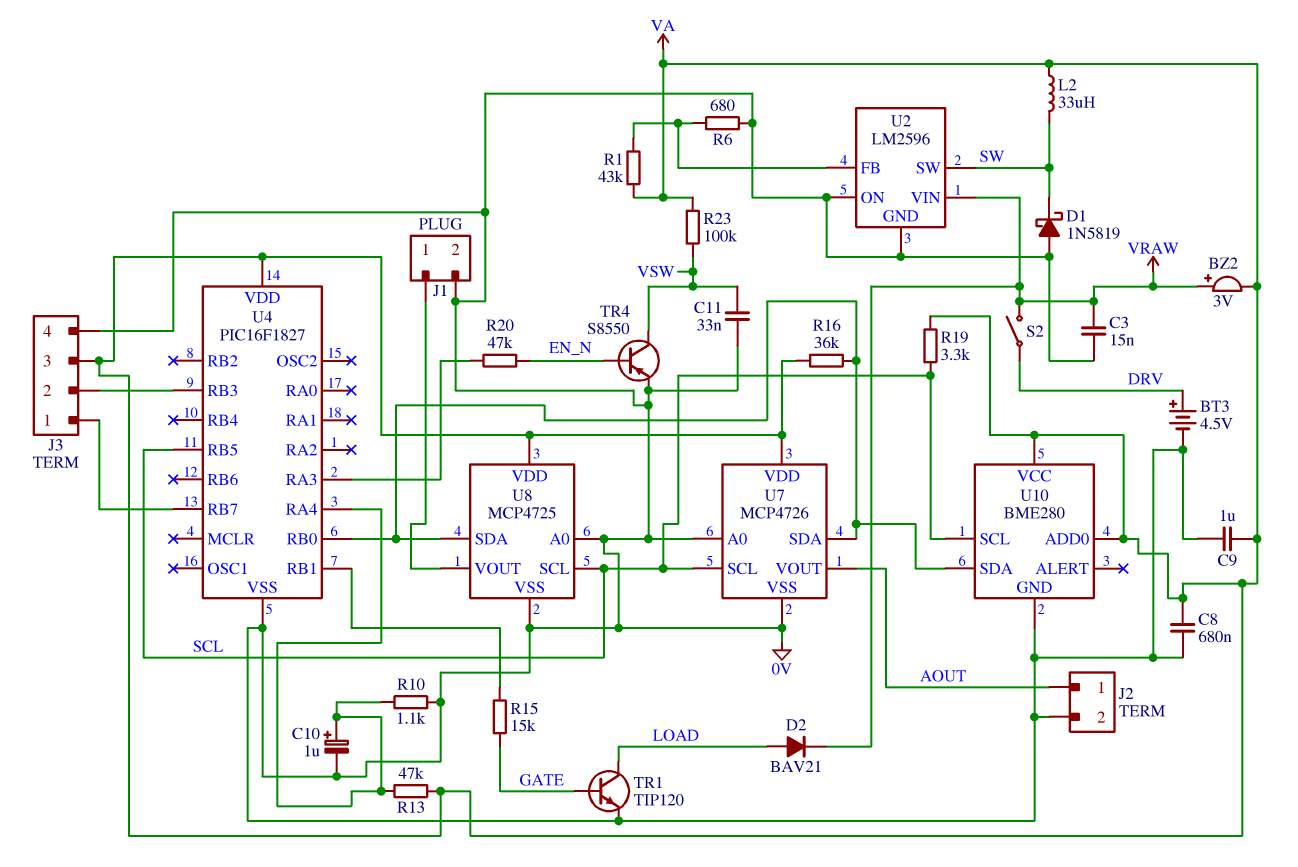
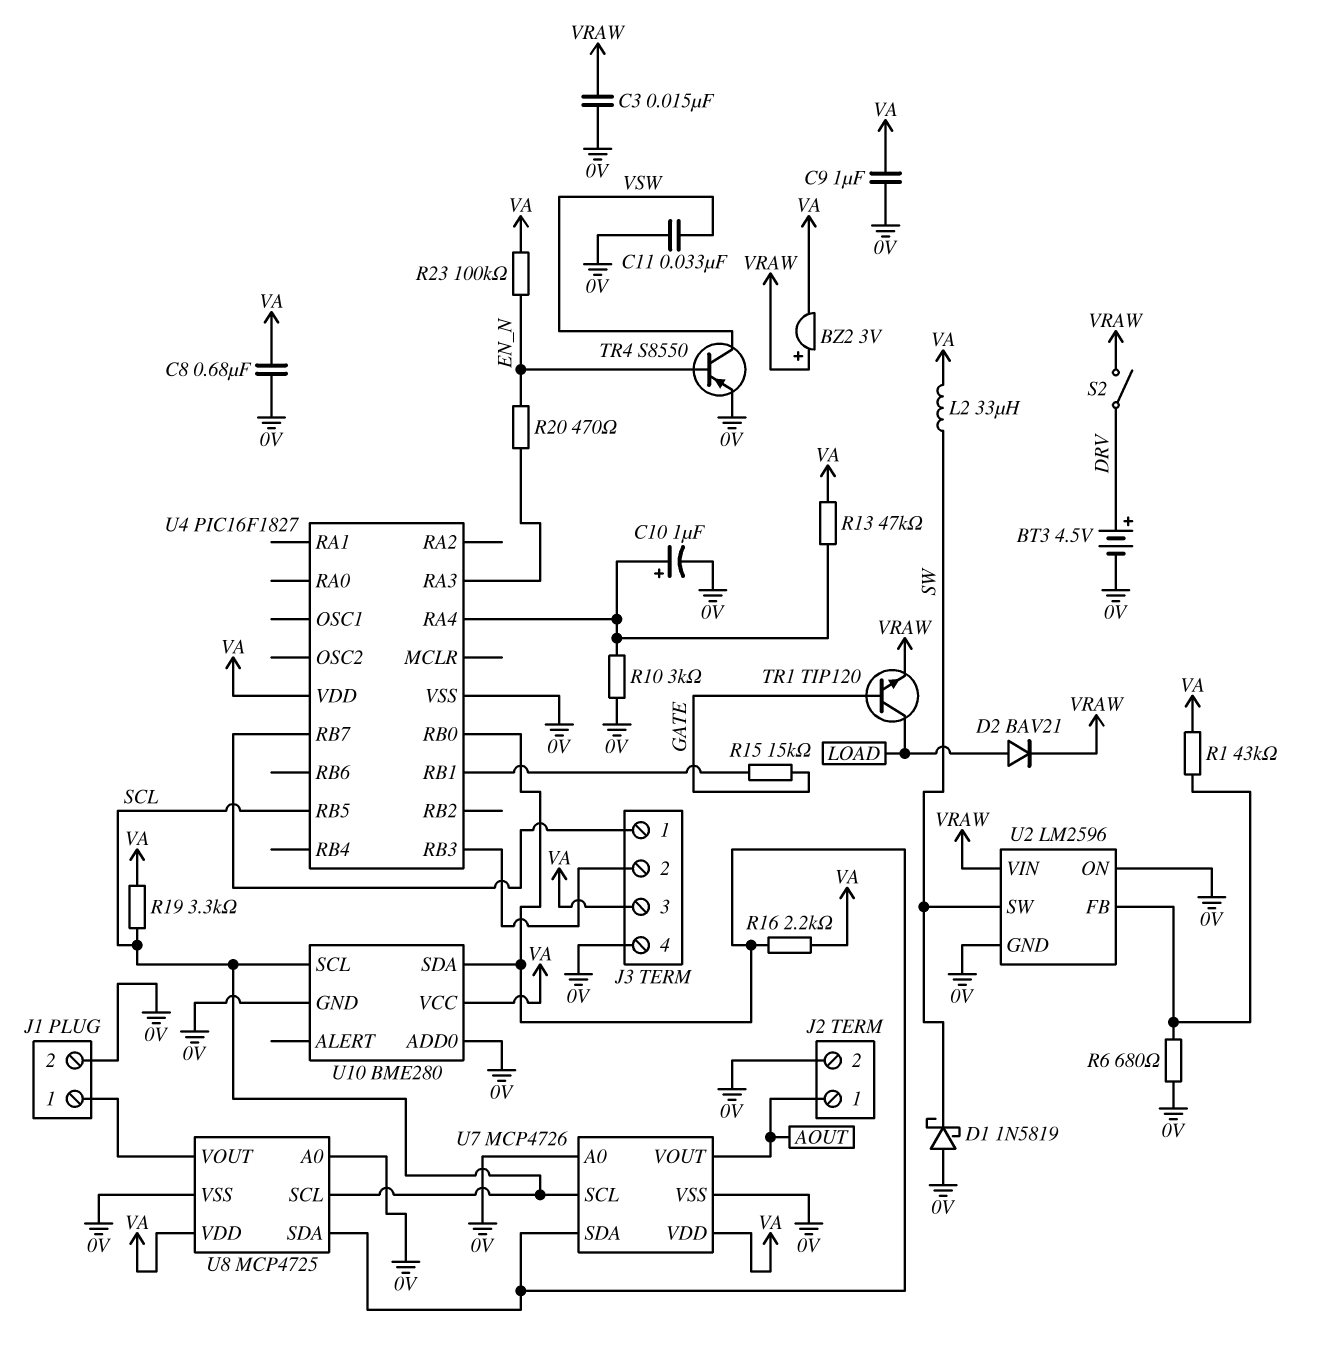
R10: 1.1k (0V, U4/RA4) -> 3k (0V, U4/RA4)
R16: 36k (U4/RB0, VA) -> 2.2k (U4/RB0, VA)
R20: 47k (EN_N, U4/RA3) -> 470 (EN_N, U4/RA3)
R23: 100k (VA, VSW) -> 100k (EN_N, VA)
TR1: NPN TIP120 (B GATE, C LOAD, E 0V) -> NPN TIP120 (B GATE, C LOAD, E VRAW)
U10 pin ADD0: VA -> 0V

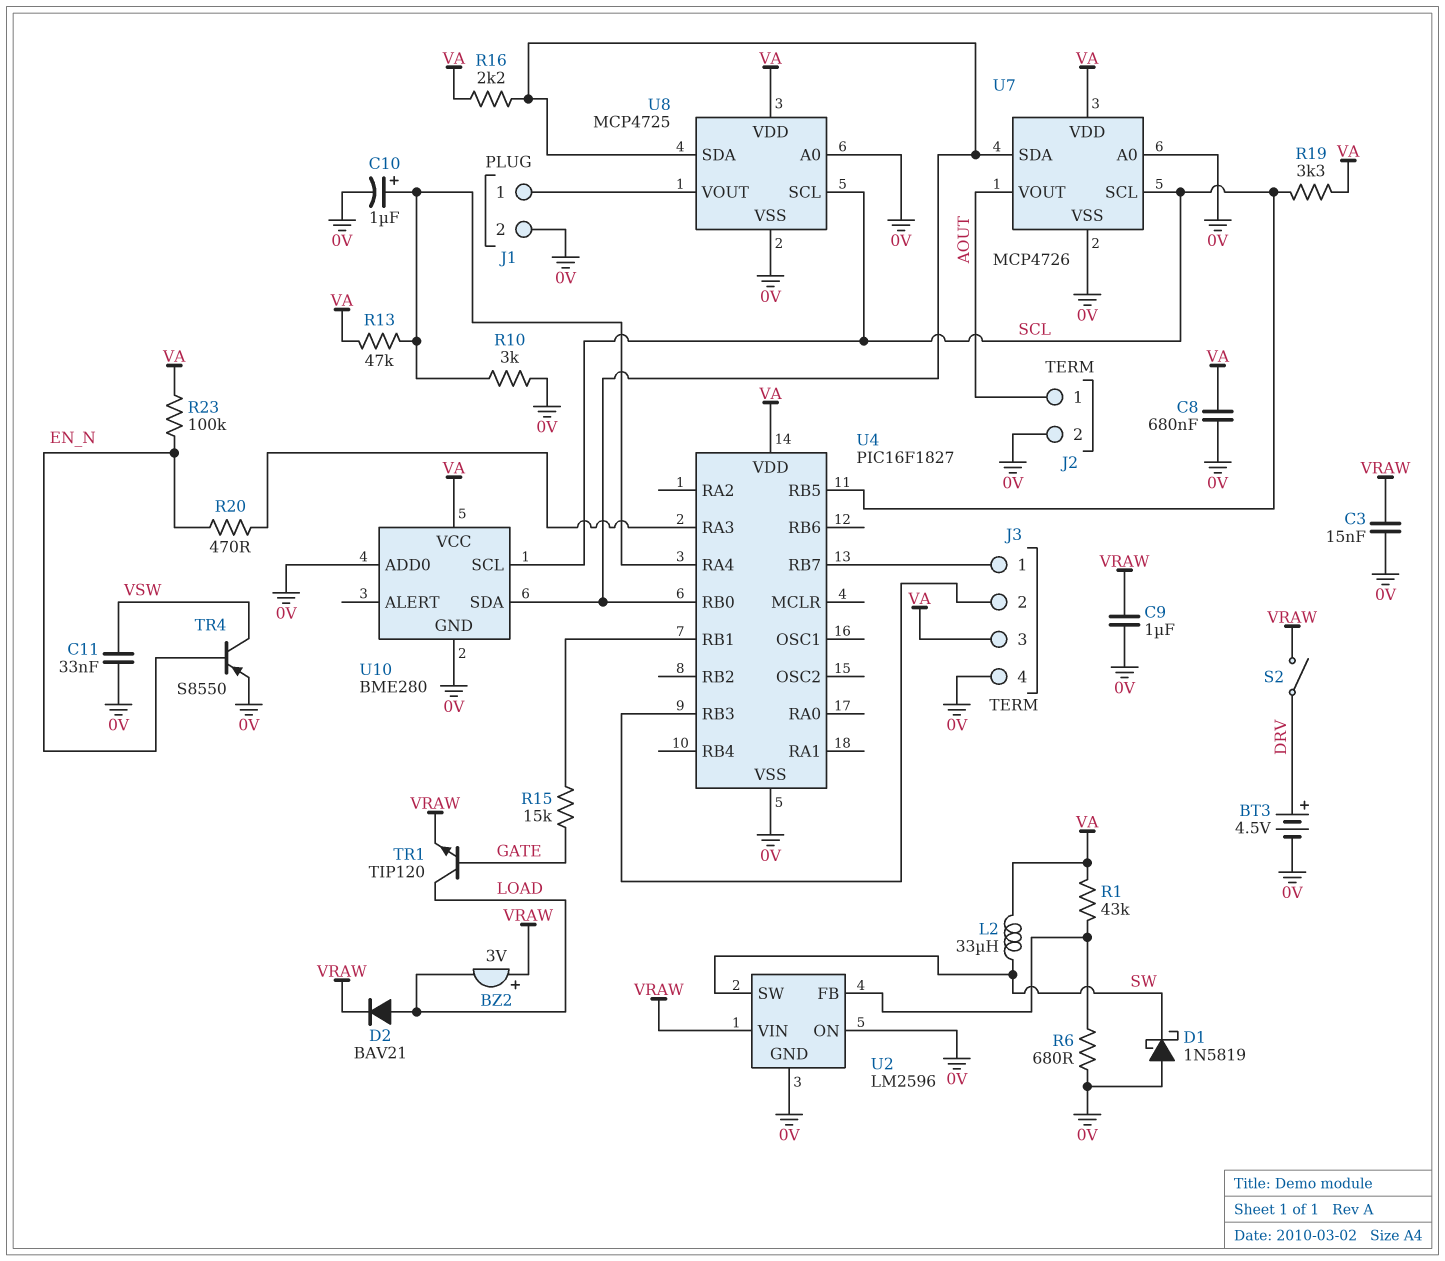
BZ2: buzzer 3V (plus VRAW, minus VA) -> buzzer 3V (plus VRAW, minus LOAD)
C9: 1uF (0V, VA) -> 1uF (0V, VRAW)

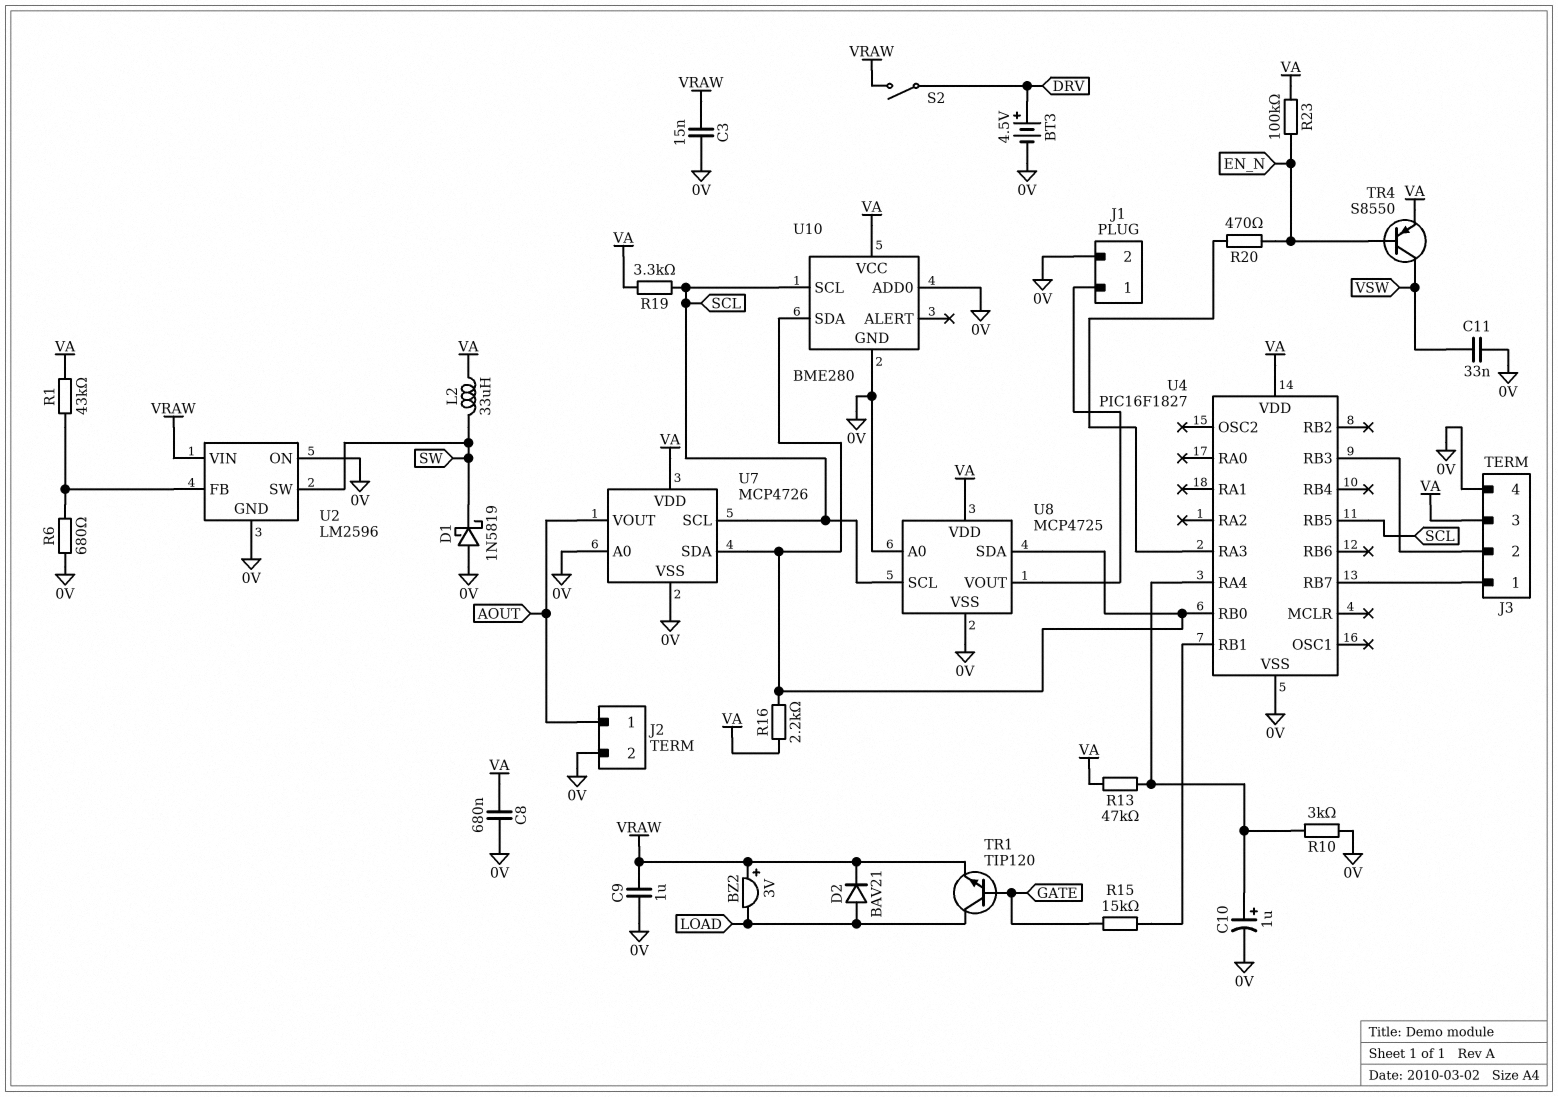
TR4: PNP S8550 (B EN_N, C VSW, E 0V) -> PNP S8550 (B EN_N, C VSW, E VA)

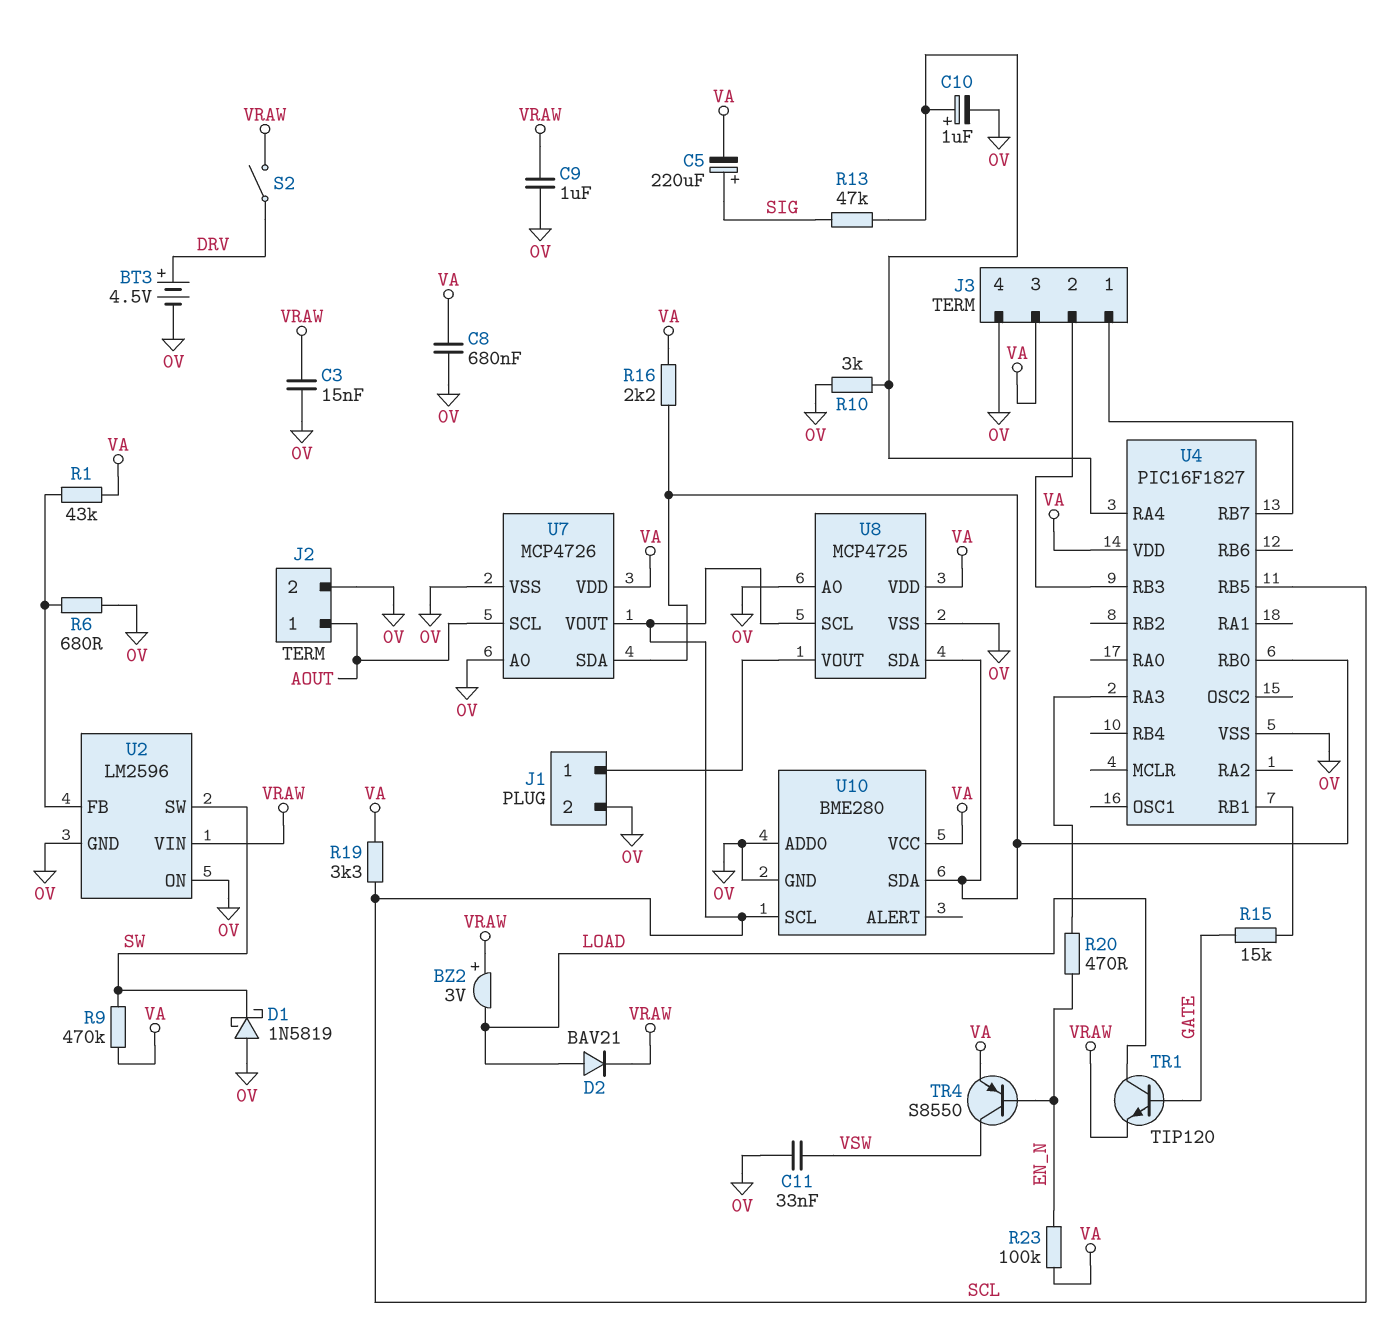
C5: none -> 220uF (plus SIG, minus VA)
L2: 33uH (SW, VA) -> none
R9: none -> 470k (SW, VA)
R13: 47k (U4/RA4, VA) -> 47k (SIG, U4/RA4)
U7 pin SCL: SCL -> AOUT
U7 pin VOUT: AOUT -> SCL

